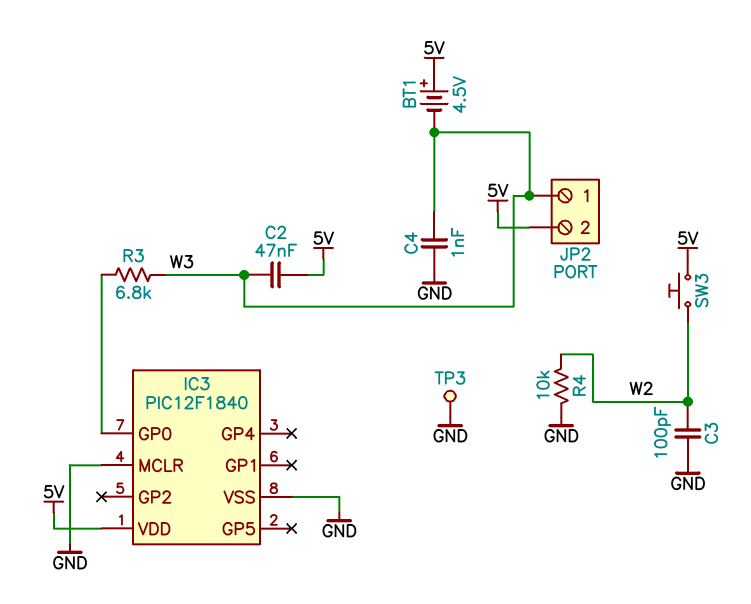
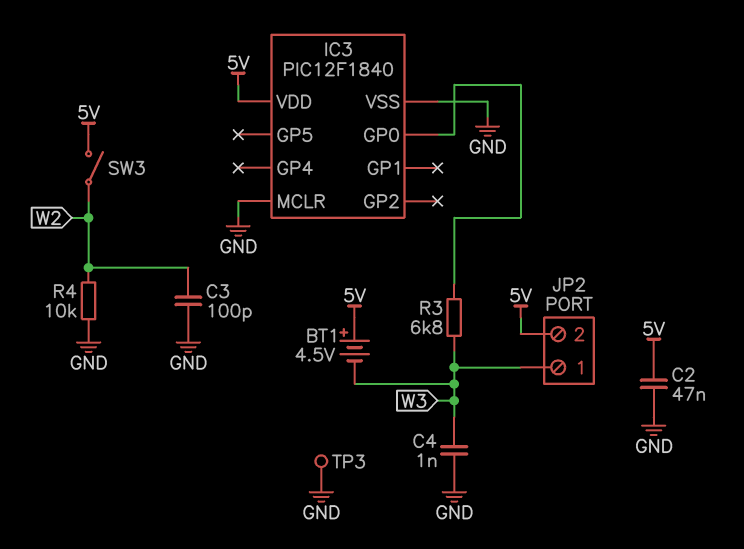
C2: 47nF (5V, W3) -> 47nF (5V, GND)
SW3: button (5V, W2) -> switch (5V, W2)

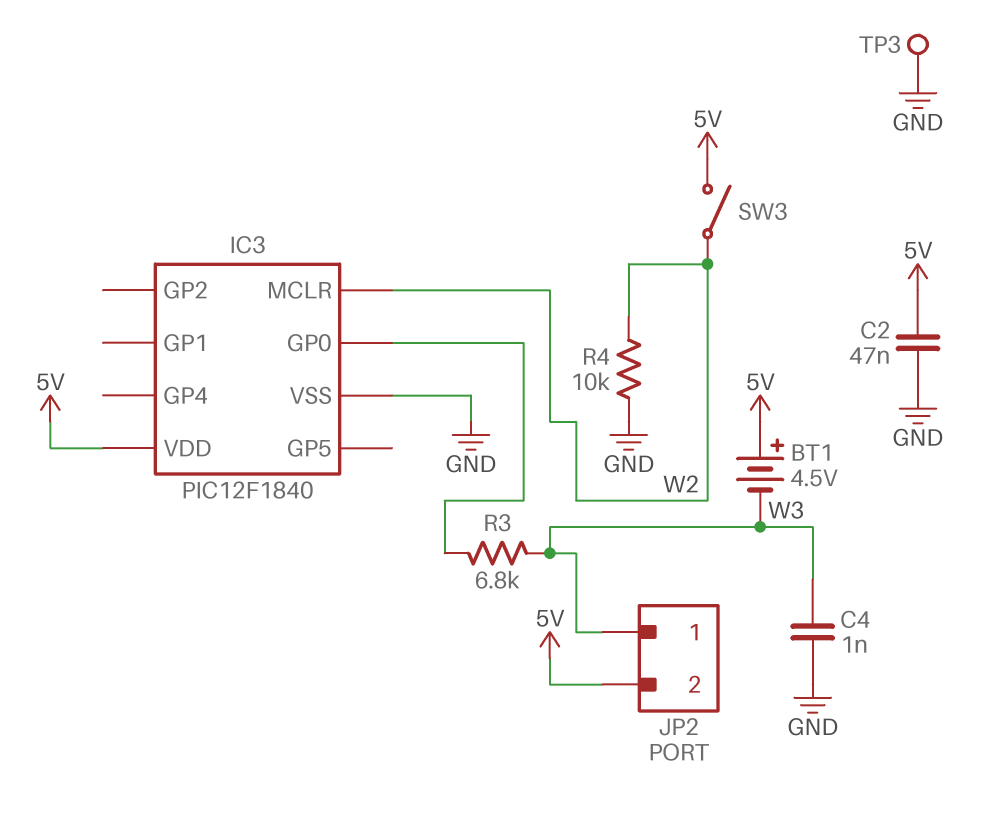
C3: 100pF (GND, W2) -> none
IC3 pin MCLR: GND -> W2

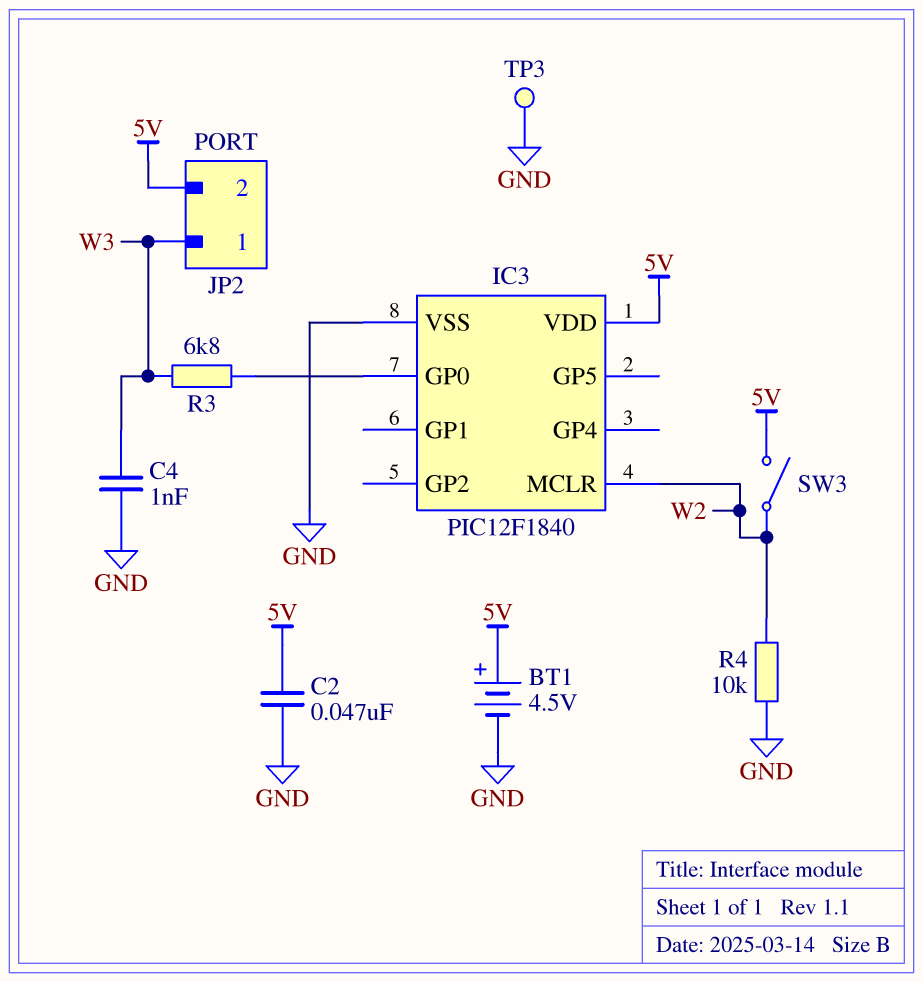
BT1: 4.5V (plus 5V, minus W3) -> 4.5V (plus 5V, minus GND)

